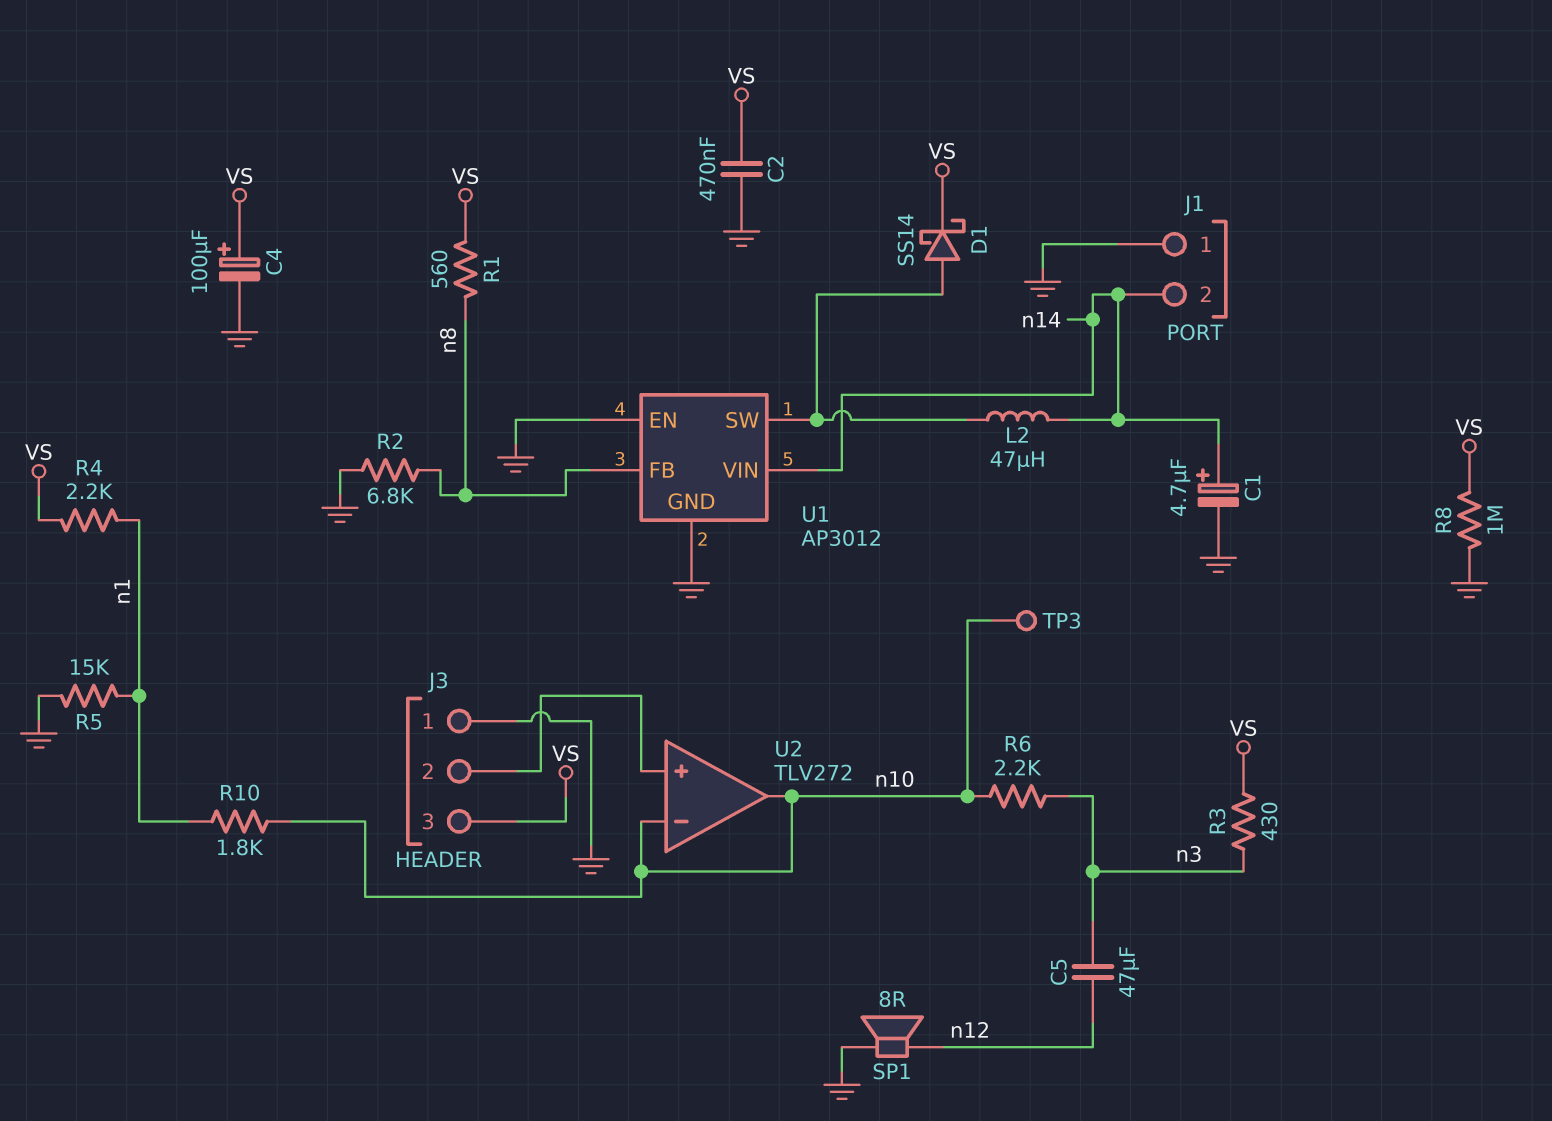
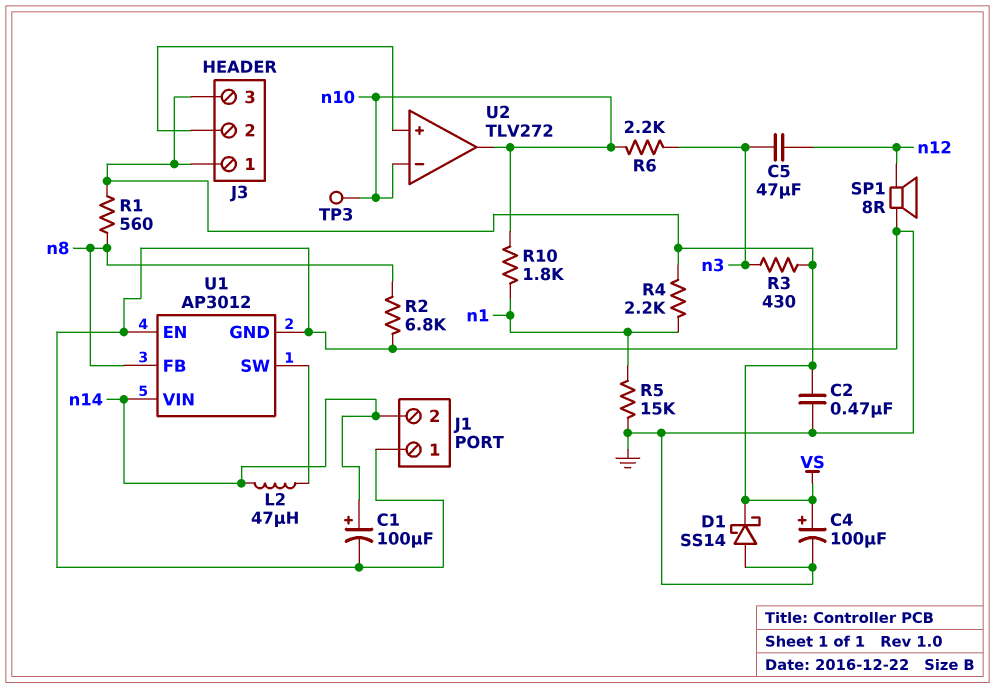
C1: 4.7uF (plus n14, minus GND) -> 100uF (plus n14, minus GND)
D1: schottky SS14 (A U1/SW, K VS) -> schottky SS14 (A GND, K VS)
J3 pin 1: GND -> VS
R8: 1M (GND, VS) -> none

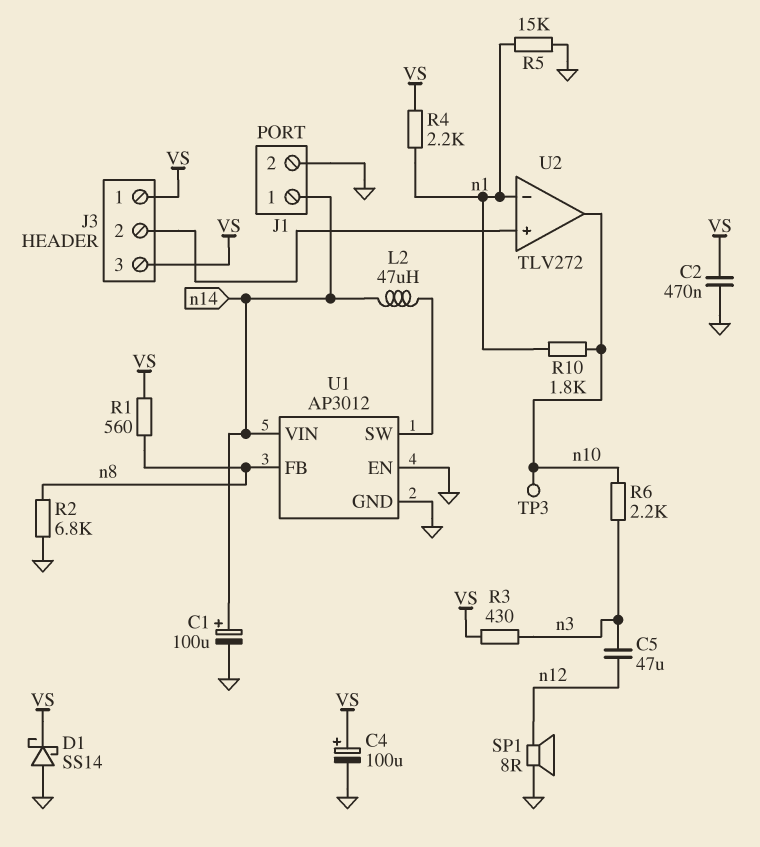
J1 pin 1: GND -> n14
J1 pin 2: n14 -> GND
U2 pin in-: n10 -> n1

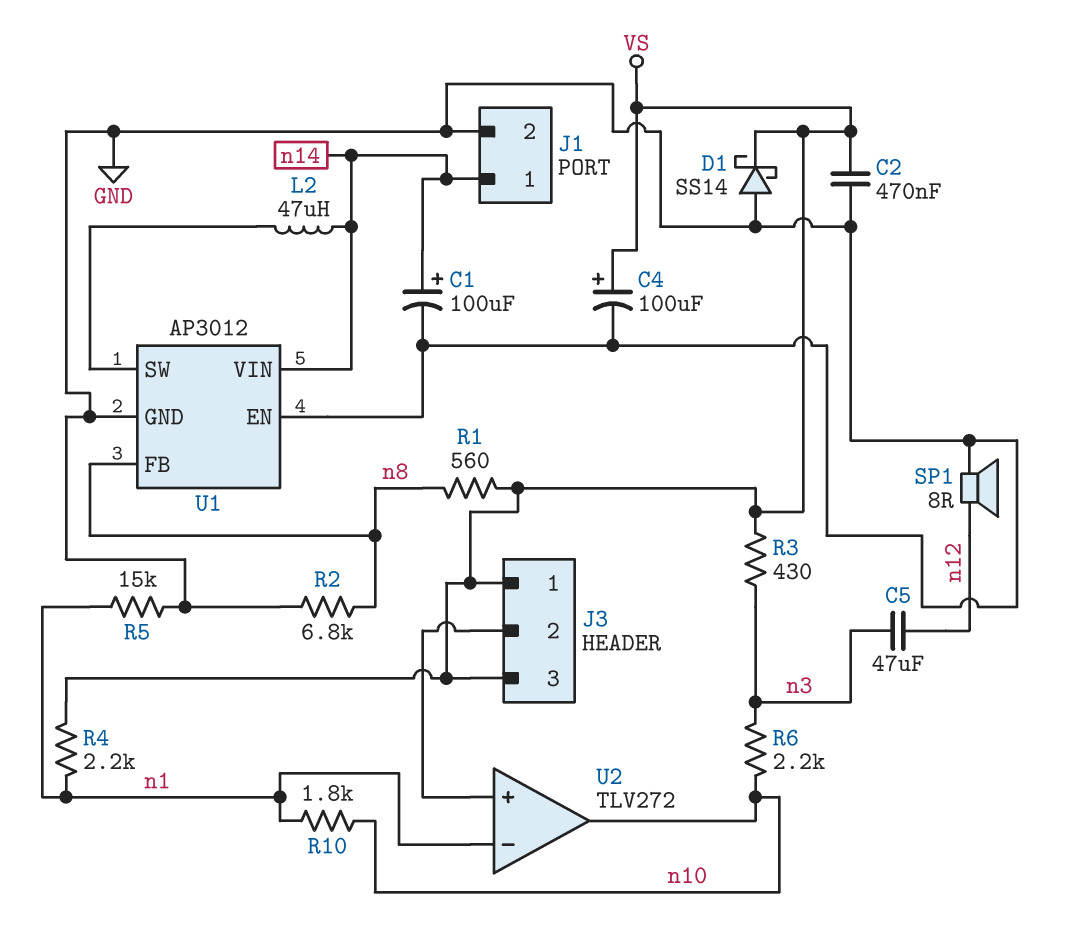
TP3: test point (n10) -> none

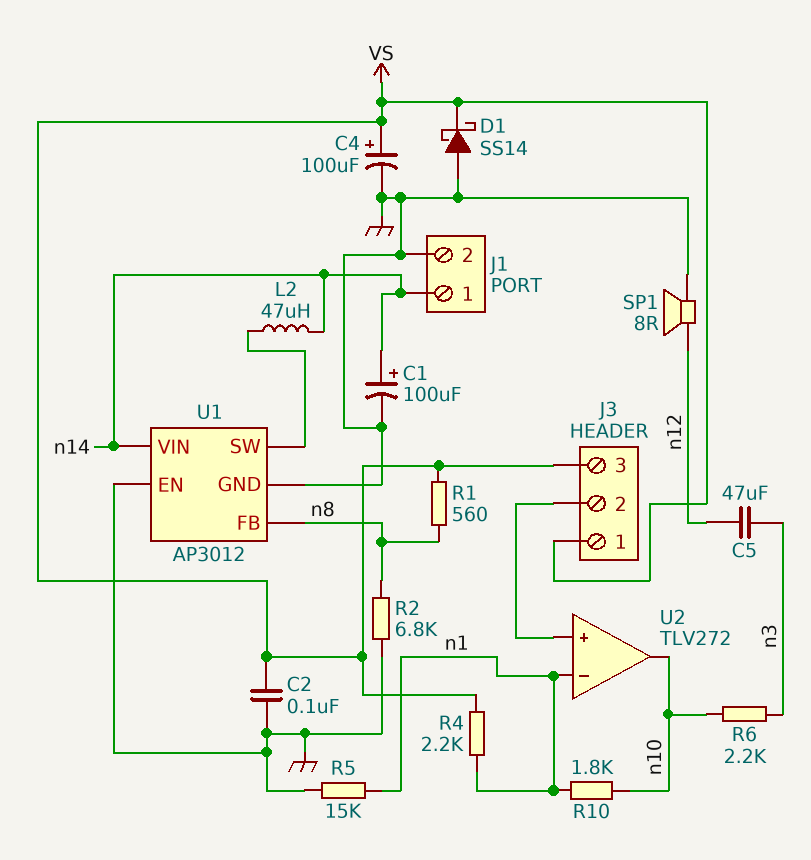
C2: 470nF (GND, VS) -> 100nF (GND, VS)
R3: 430 (VS, n3) -> none

